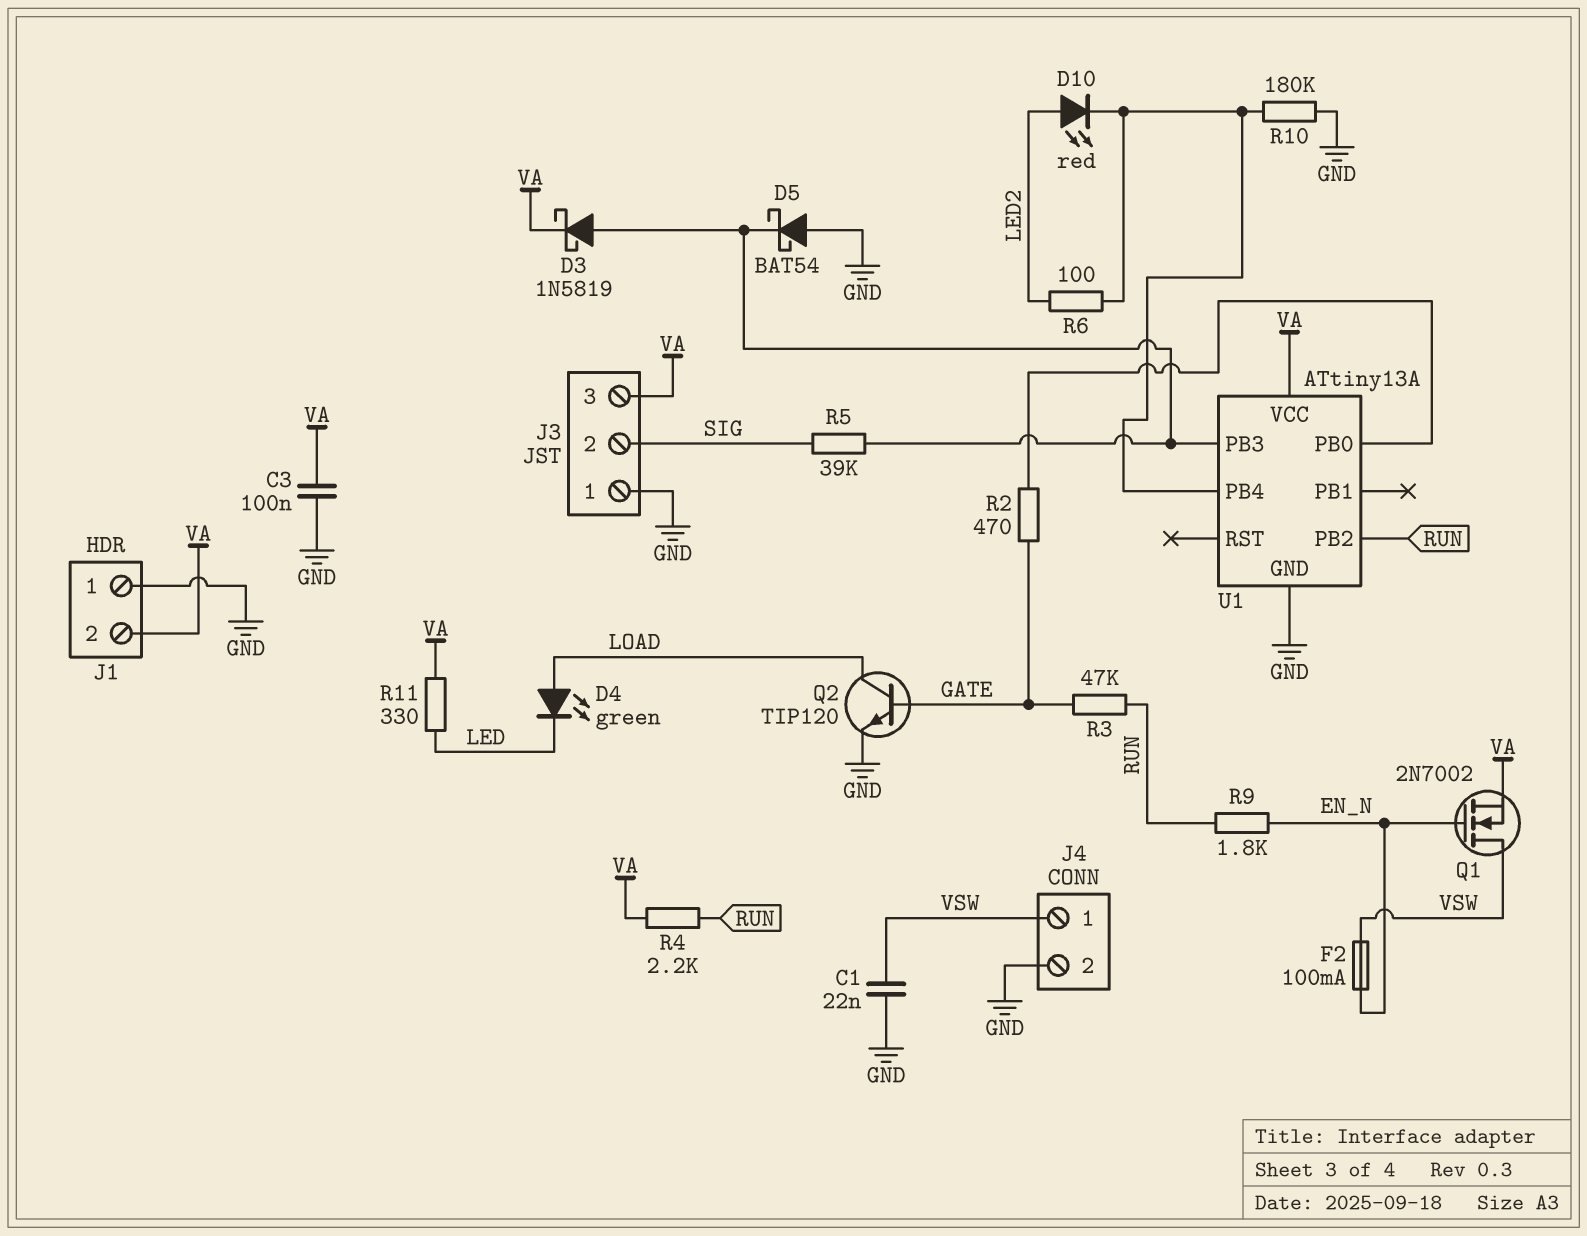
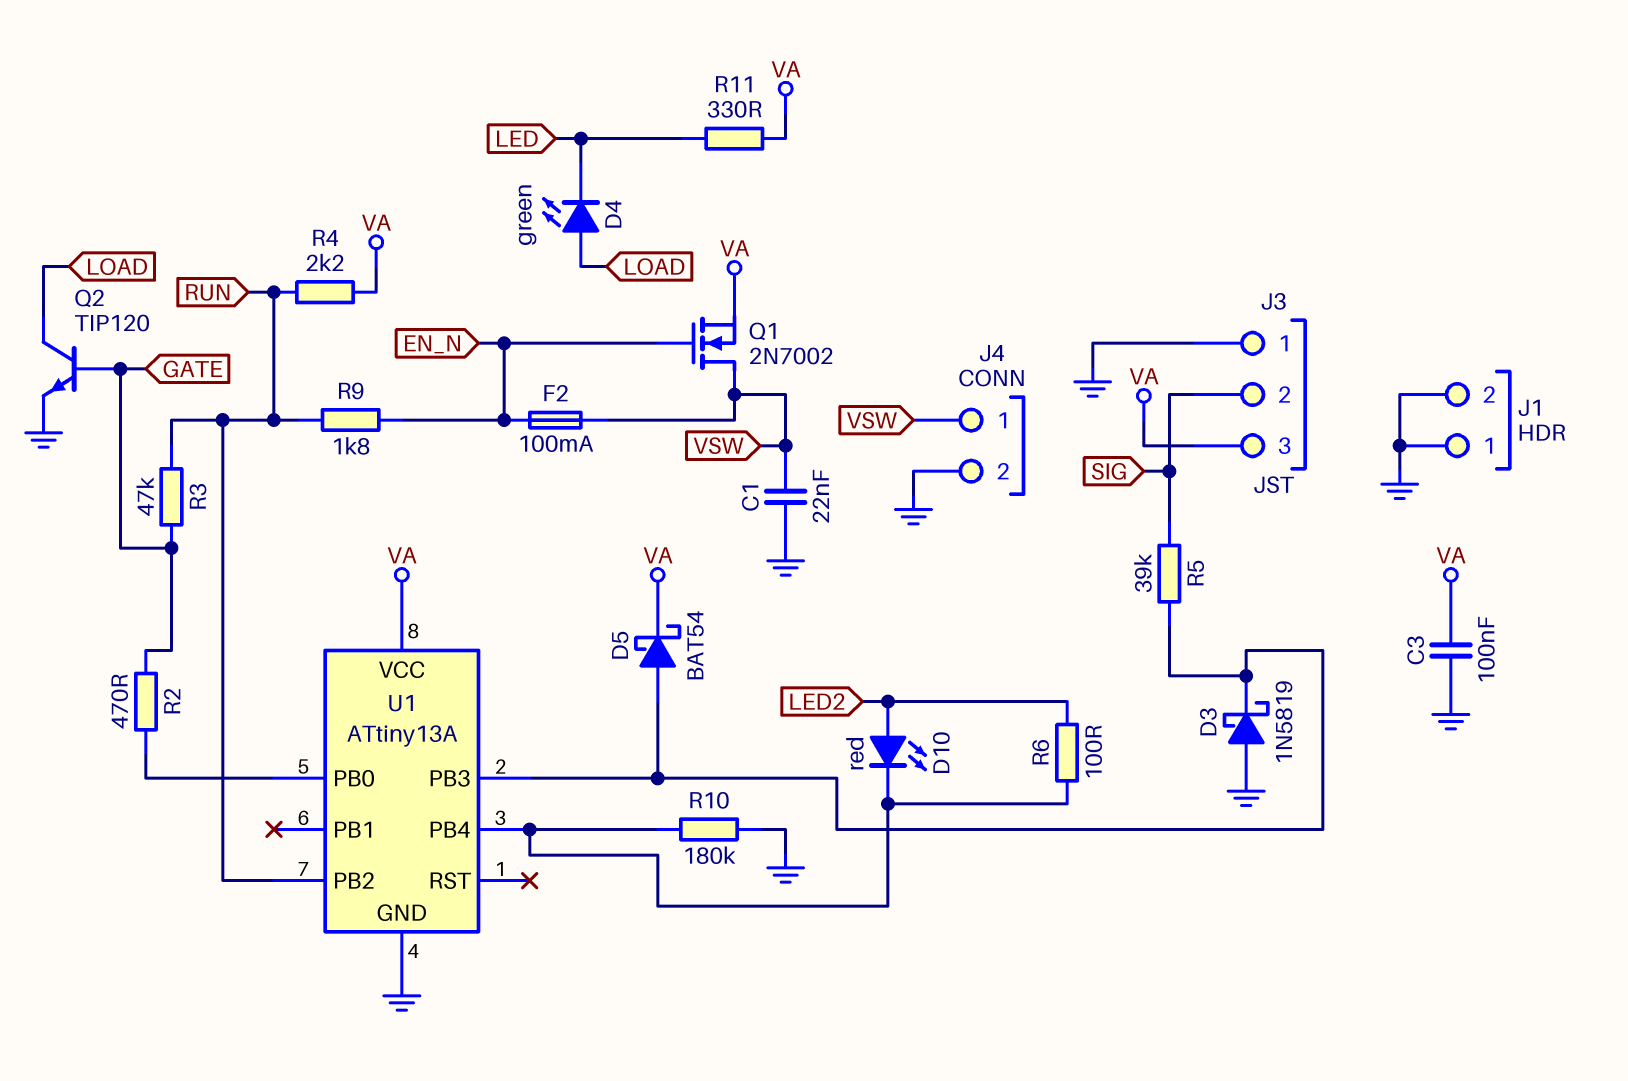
D3: schottky 1N5819 (A U1/PB3, K VA) -> schottky 1N5819 (A GND, K U1/PB3)
D5: schottky BAT54 (A GND, K U1/PB3) -> schottky BAT54 (A U1/PB3, K VA)
J1 pin 2: VA -> GND

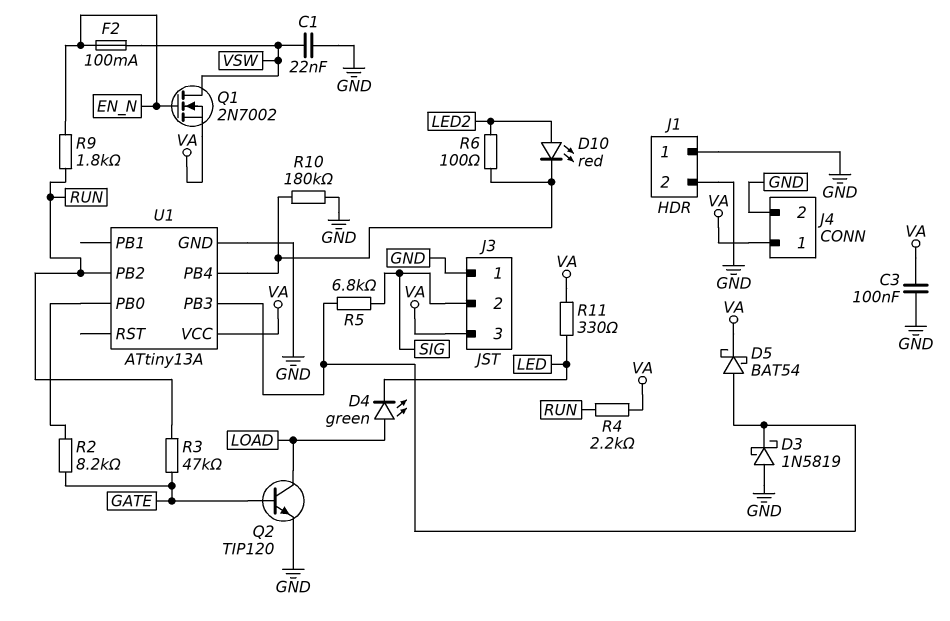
J4 pin 1: VSW -> VA
R2: 470 (GATE, U1/PB0) -> 8.2k (GATE, U1/PB0)
R5: 39k (SIG, U1/PB3) -> 6.8k (SIG, U1/PB3)

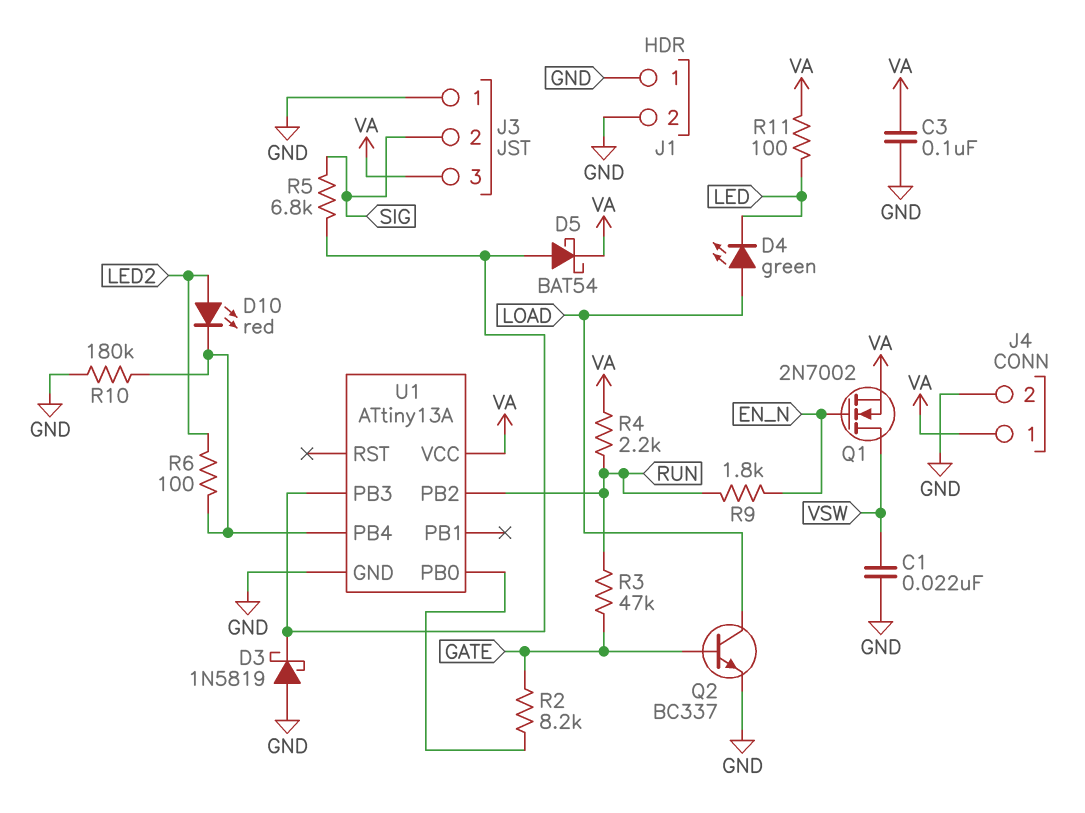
F2: 100mA (EN_N, VSW) -> none
Q2: NPN TIP120 (B GATE, C LOAD, E GND) -> NPN BC337 (B GATE, C LOAD, E GND)
R11: 330 (LED, VA) -> 100 (LED, VA)

